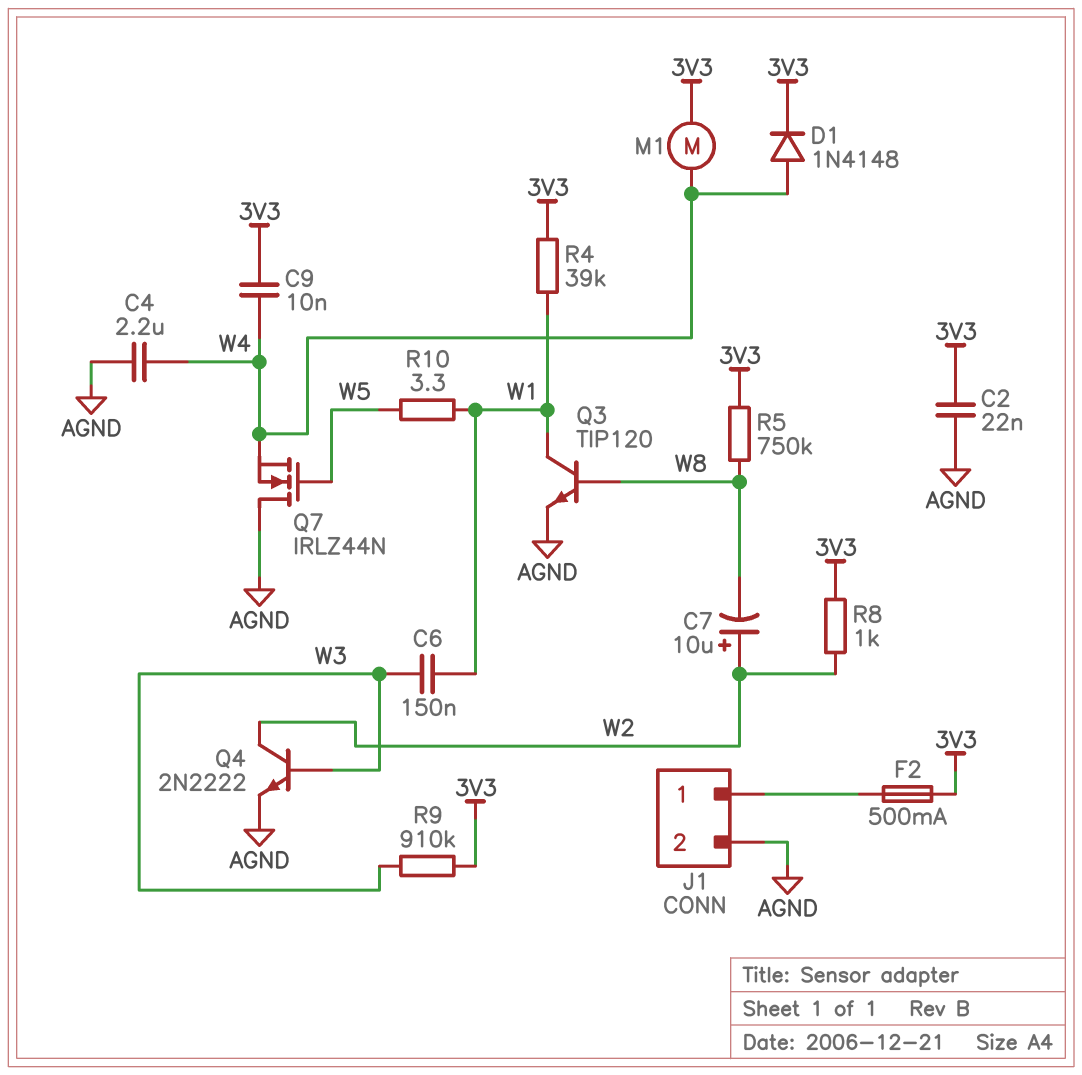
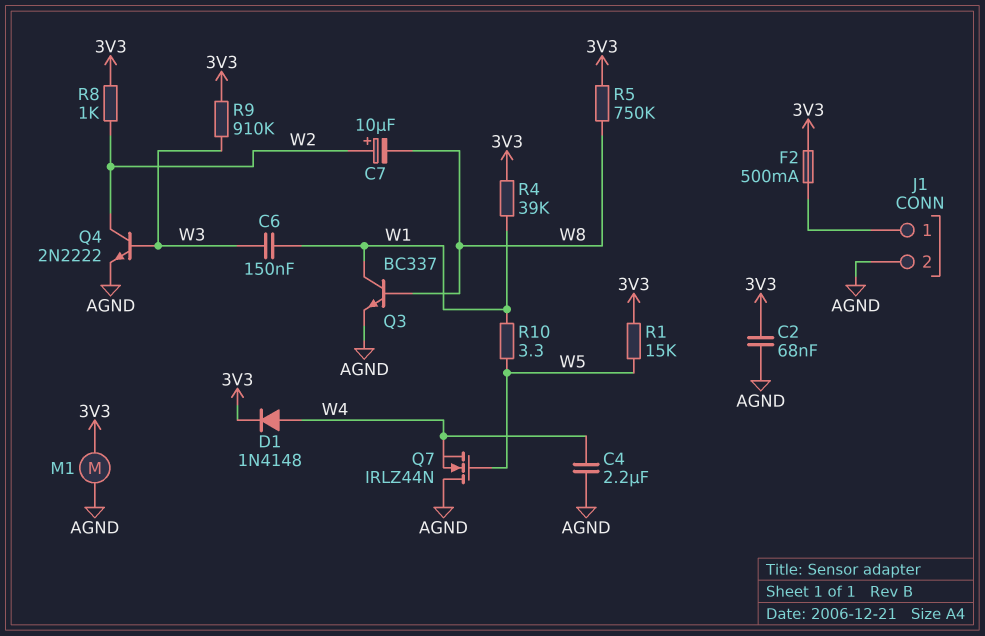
C2: 22nF (3V3, AGND) -> 68nF (3V3, AGND)
C9: 10nF (3V3, W4) -> none
M1: motor (3V3, W4) -> motor (3V3, AGND)
Q3: NPN TIP120 (B W8, C W1, E AGND) -> NPN BC337 (B W8, C W1, E AGND)
R1: none -> 15k (3V3, W5)

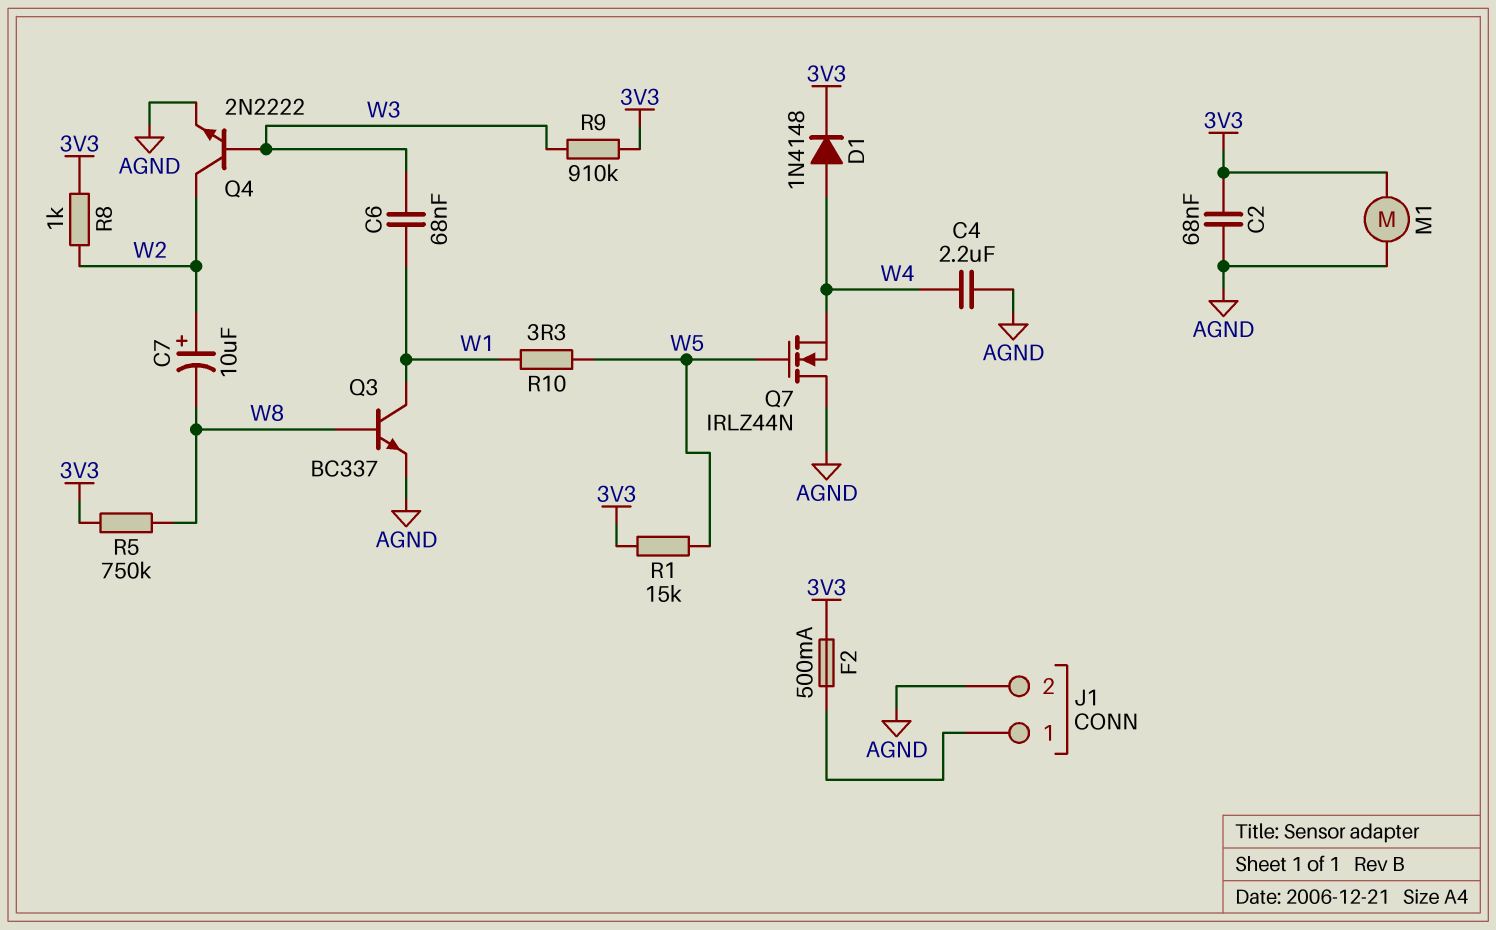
C6: 150nF (W1, W3) -> 68nF (W1, W3)
R4: 39k (3V3, W1) -> none

